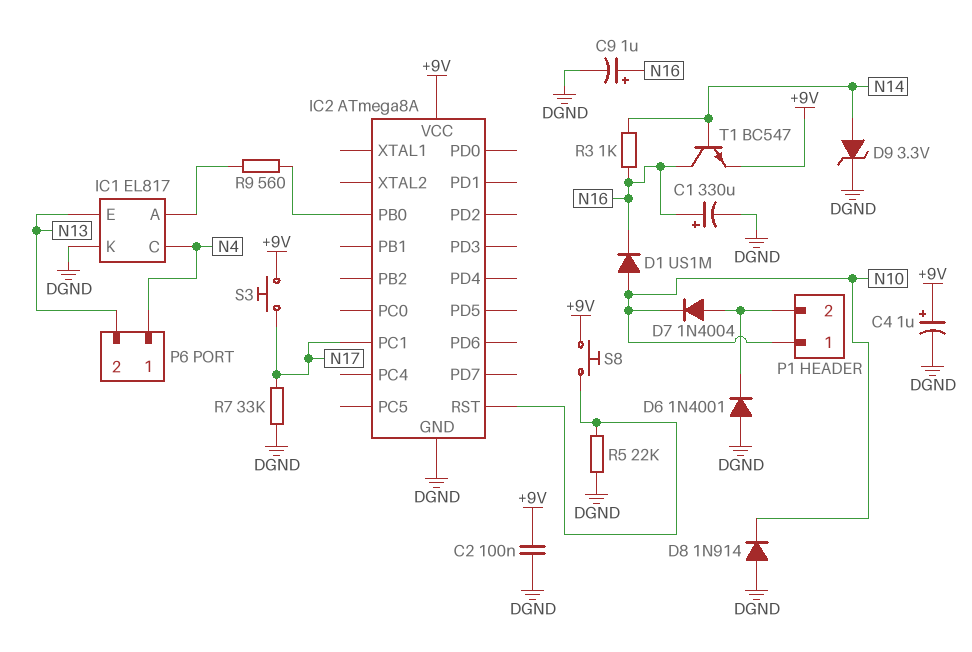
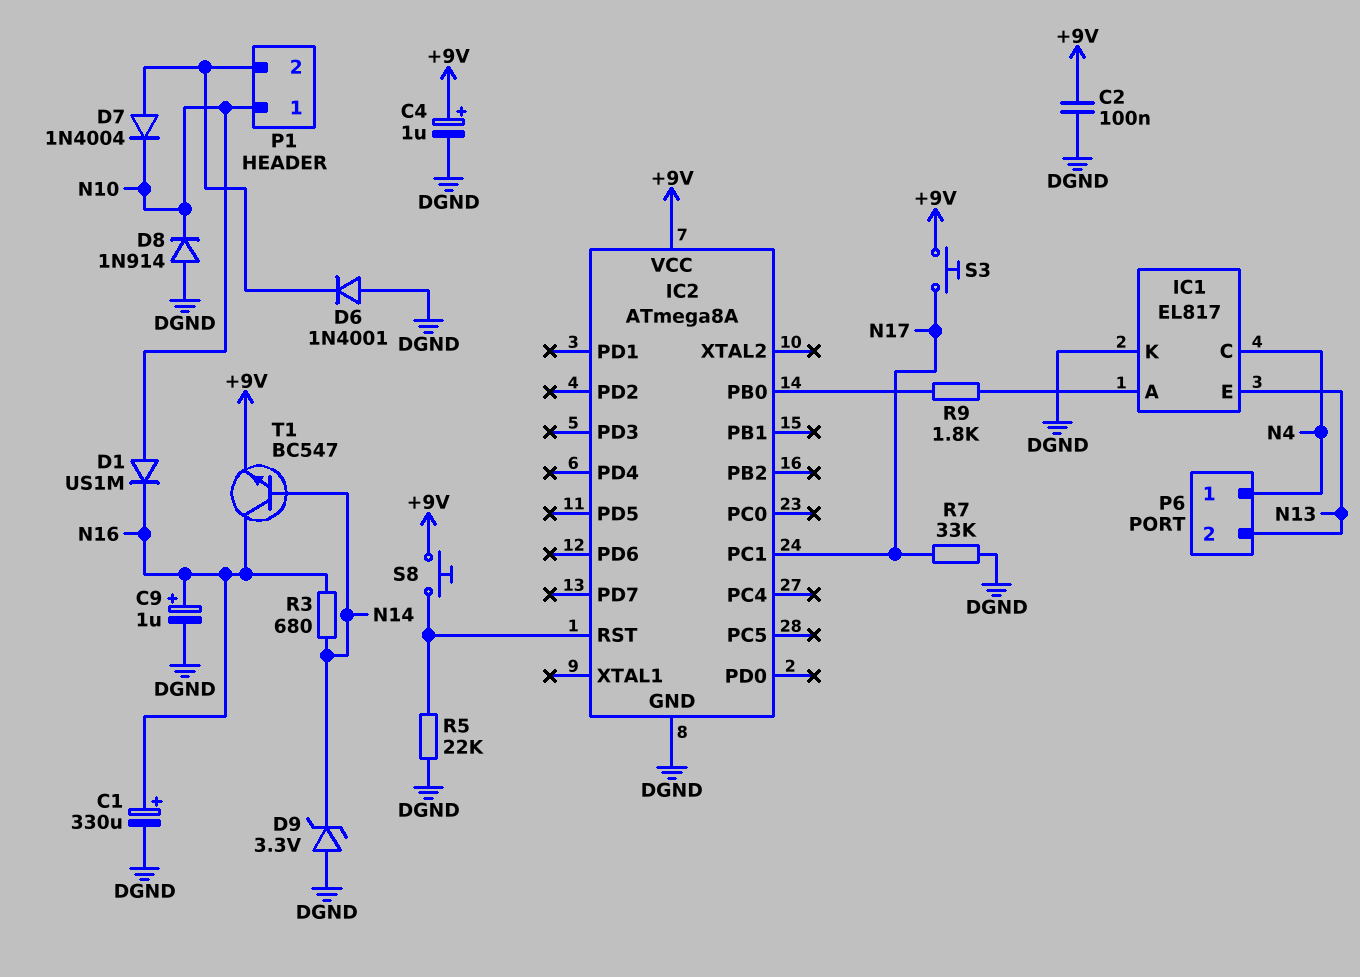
D9: zener 3.3V (A N14, K DGND) -> zener 3.3V (A DGND, K N14)
R3: 1k (N14, N16) -> 680 (N14, N16)
R9: 560 (IC1/A, IC2/PB0) -> 1.8k (IC1/A, IC2/PB0)

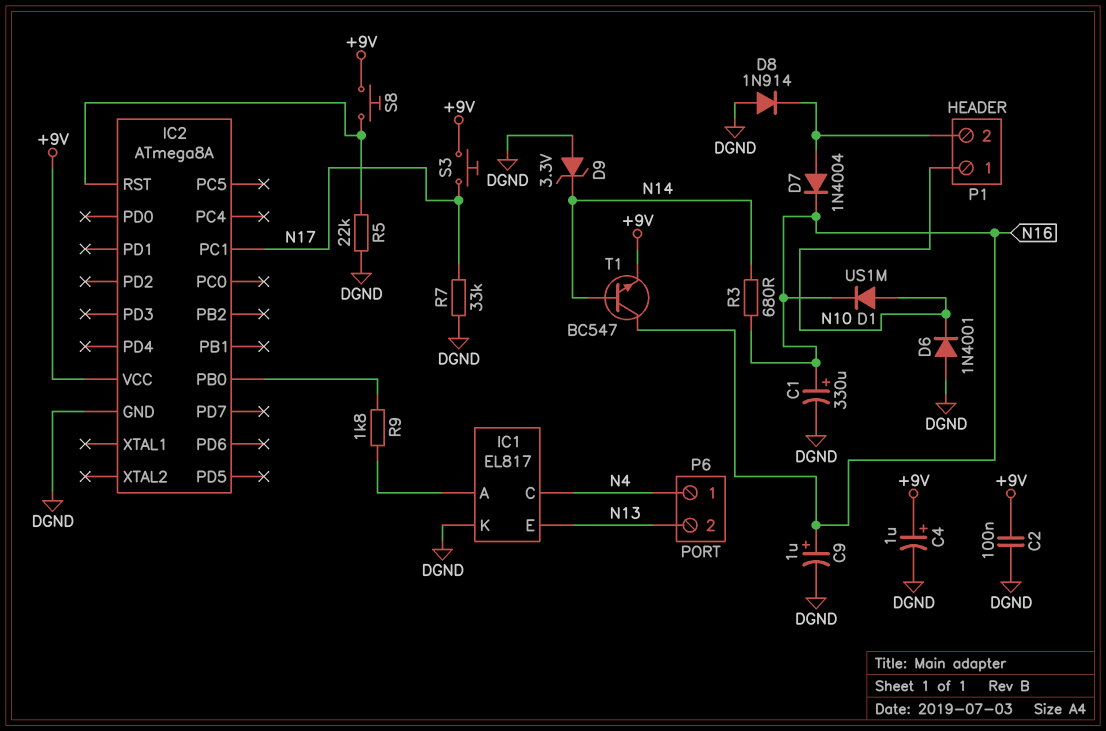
D6: diode 1N4001 (A DGND, K P1/2) -> diode 1N4001 (A DGND, K N10)
D7: diode 1N4004 (A P1/2, K N10) -> diode 1N4004 (A P1/2, K N16)
D8: diode 1N914 (A DGND, K N10) -> diode 1N914 (A DGND, K P1/2)

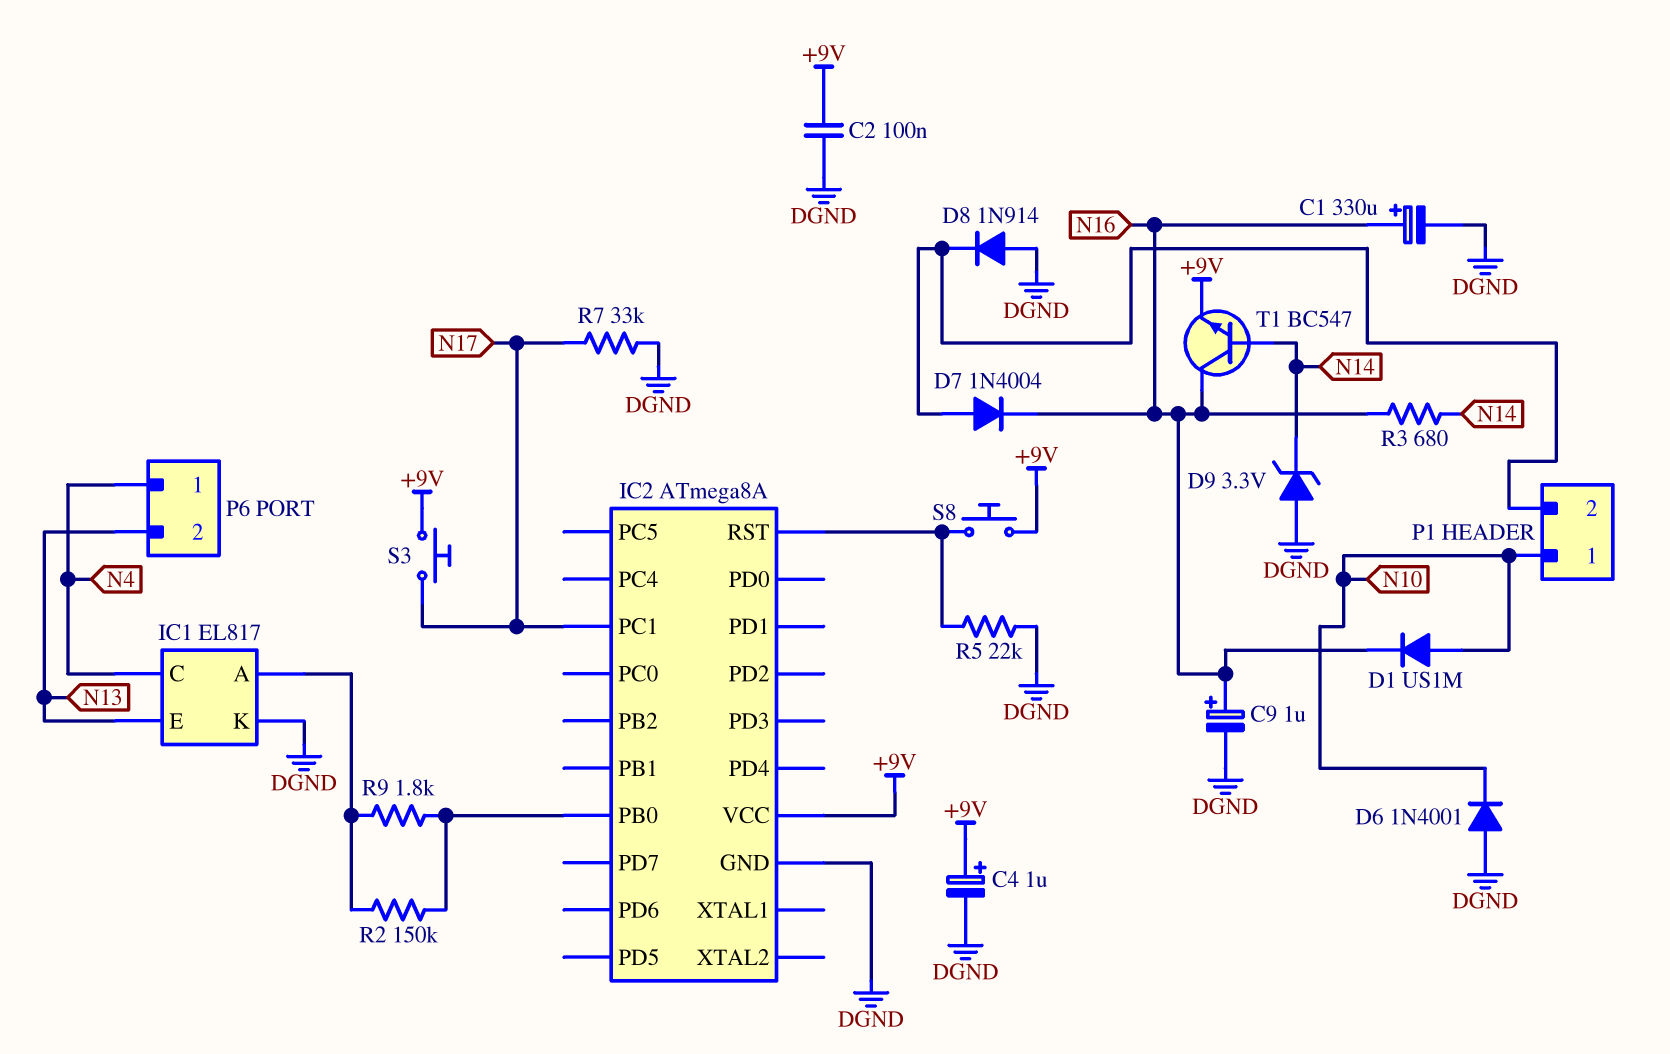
R2: none -> 150k (IC1/A, IC2/PB0)

